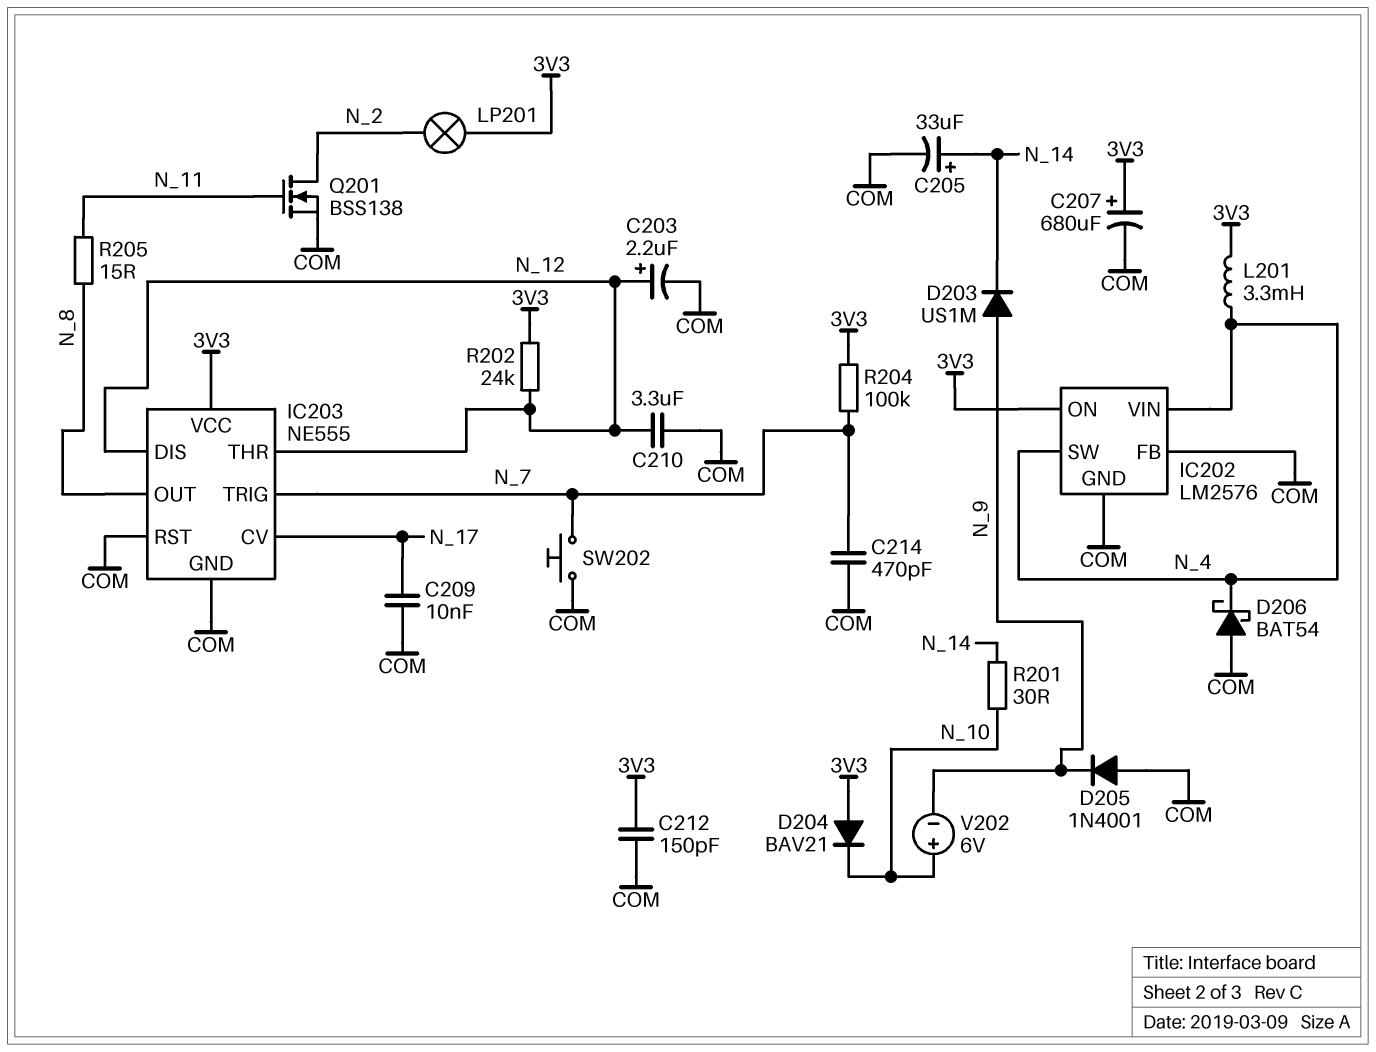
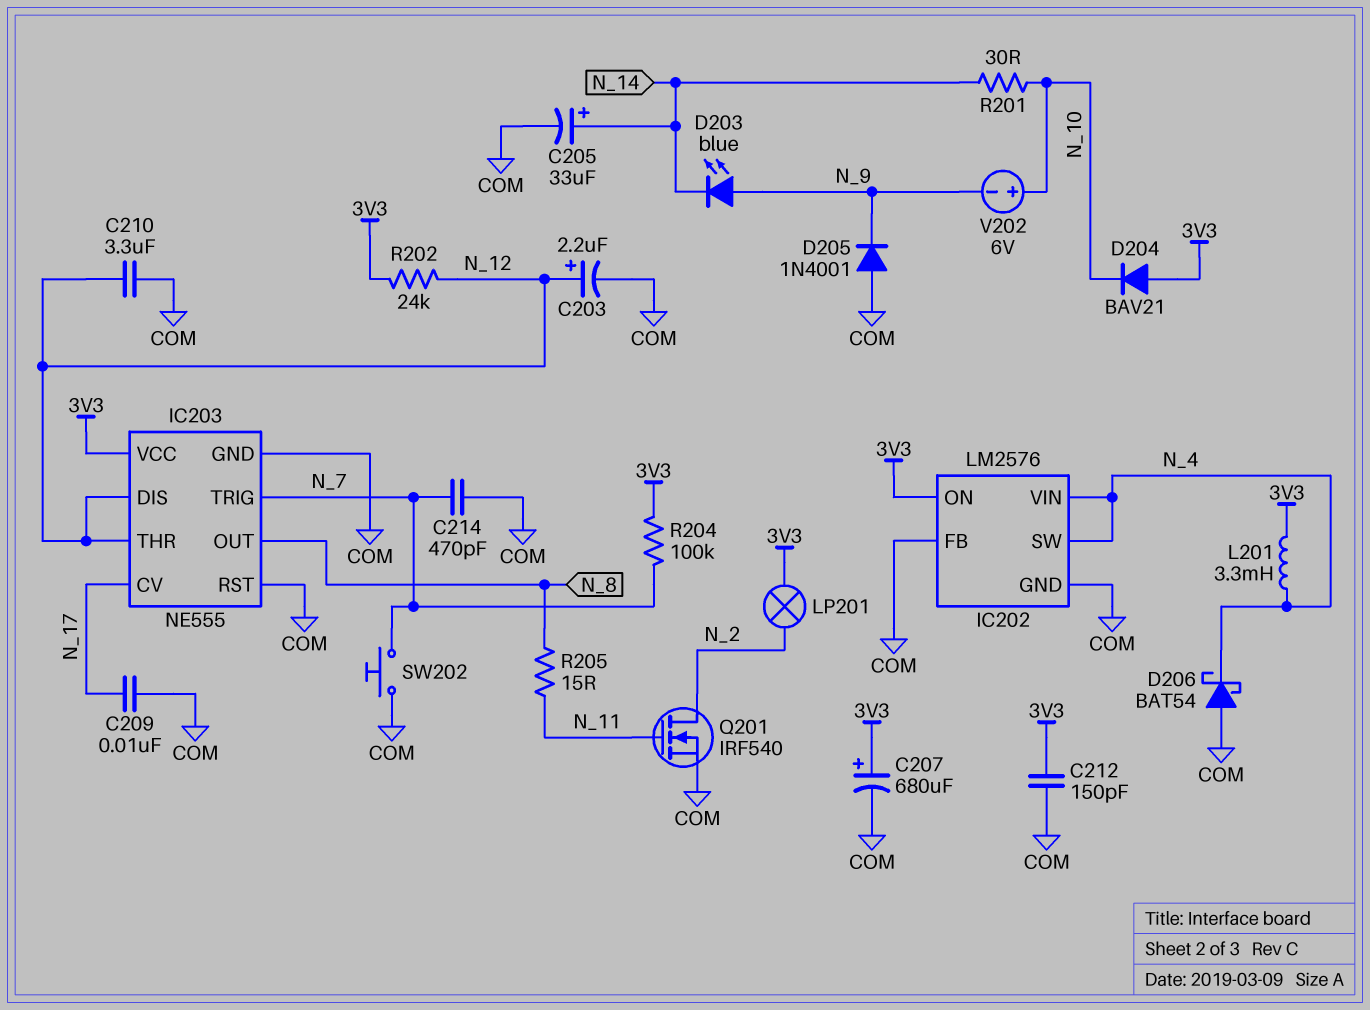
D203: diode US1M (A N_9, K N_14) -> LED blue (A N_9, K N_14)
Q201: NMOS BSS138 (G N_11, D N_2, S COM) -> NMOS IRF540 (G N_11, D N_2, S COM)

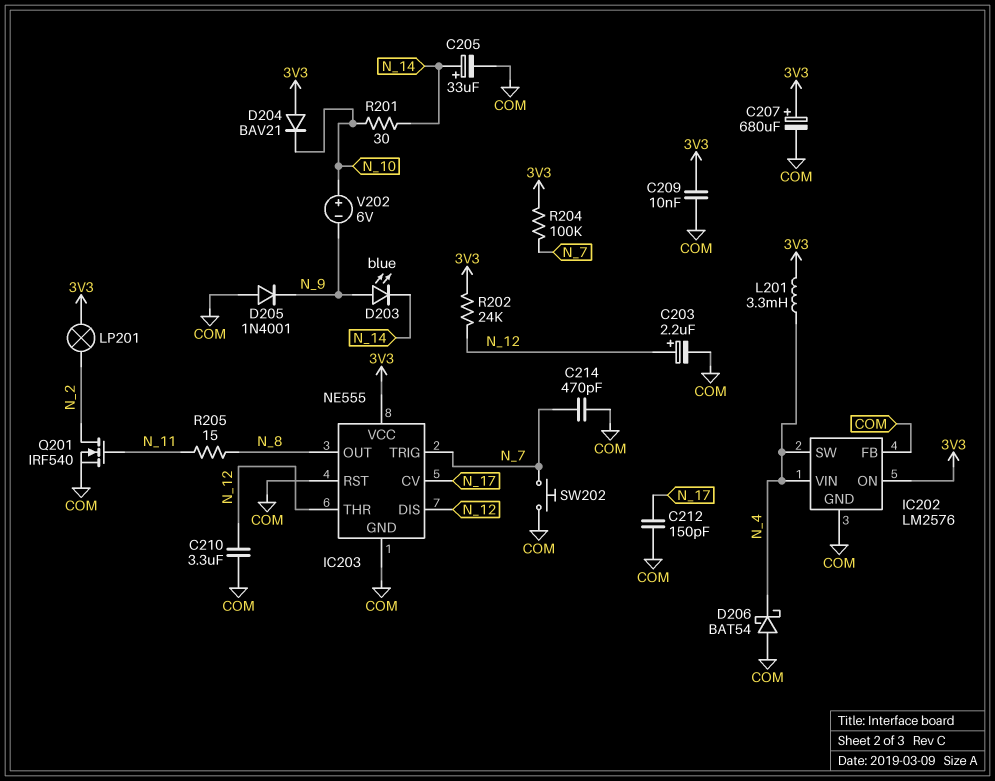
C209: 10nF (COM, N_17) -> 10nF (3V3, COM)
C212: 150pF (3V3, COM) -> 150pF (COM, N_17)

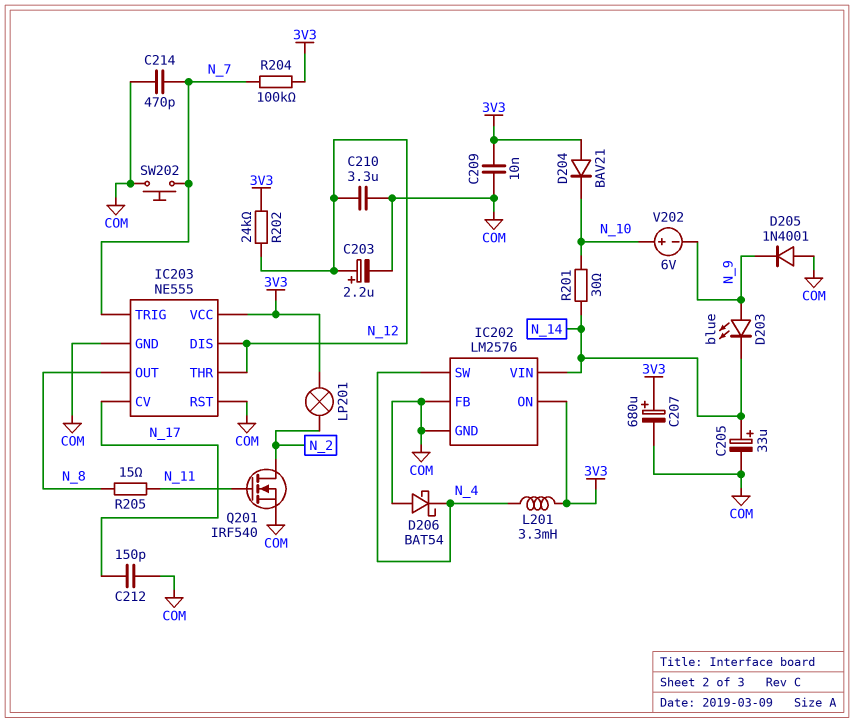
IC202 pin VIN: N_4 -> N_14

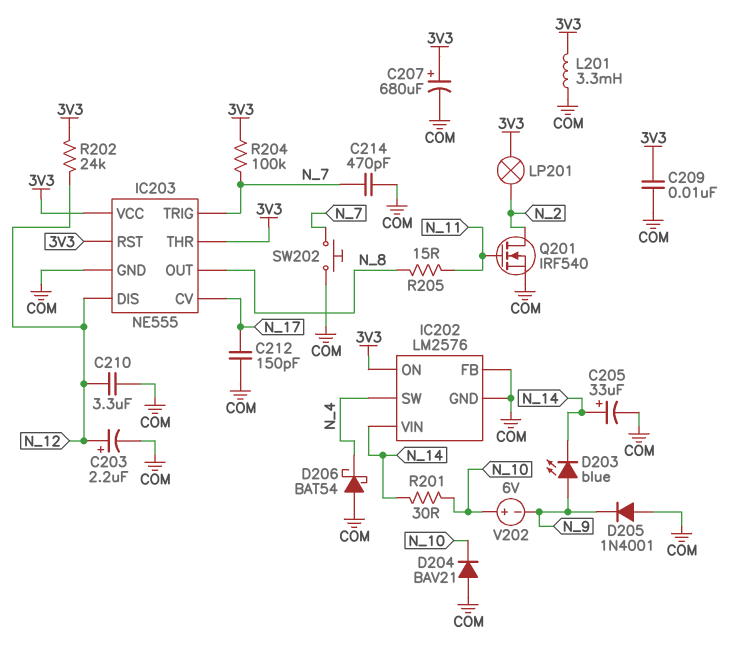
D204: diode BAV21 (A 3V3, K N_10) -> diode BAV21 (A COM, K N_10)
IC203 pin RST: COM -> 3V3
IC203 pin THR: N_12 -> 3V3
L201: 3.3mH (3V3, N_4) -> 3.3mH (3V3, COM)

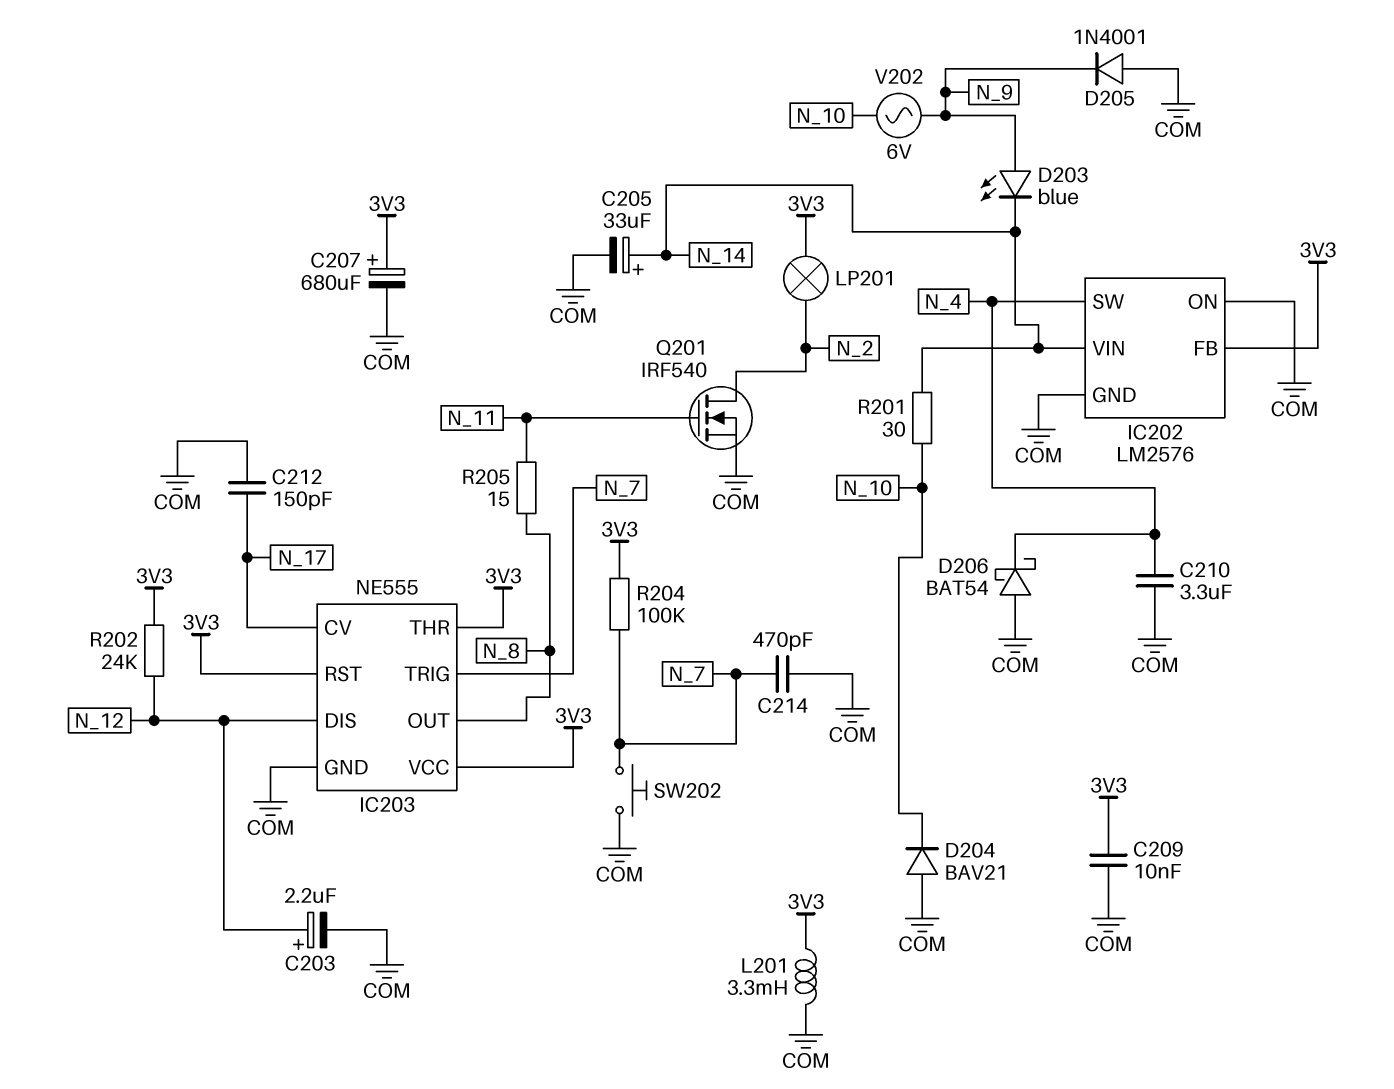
C210: 3.3uF (COM, N_12) -> 3.3uF (COM, N_4)
IC202 pin FB: COM -> 3V3
IC202 pin ON: 3V3 -> COM
V202: 6V (plus N_10, minus N_9) -> AC 6V (N_9, N_10)

